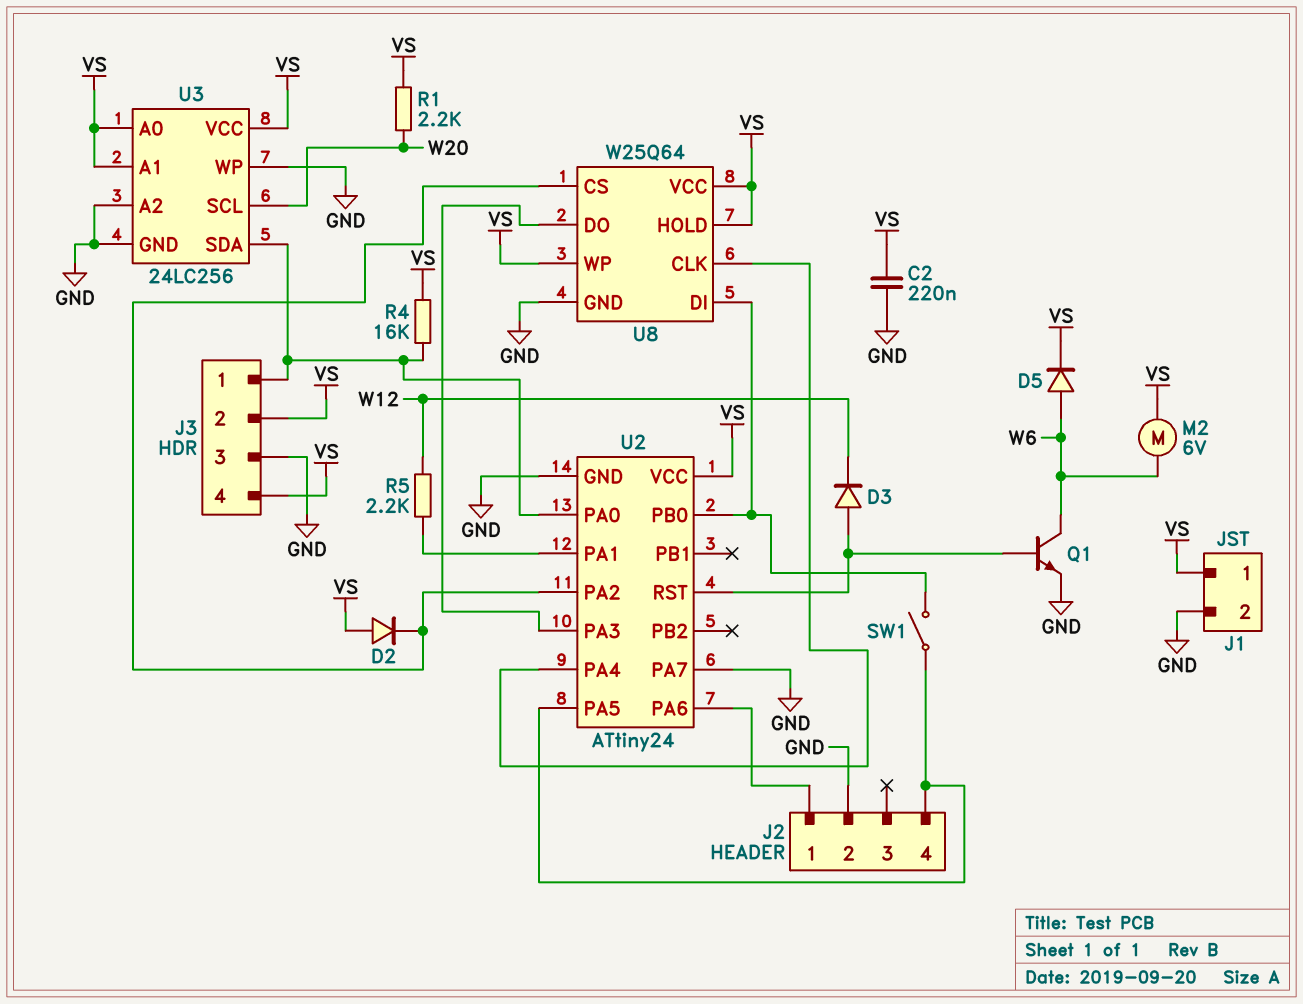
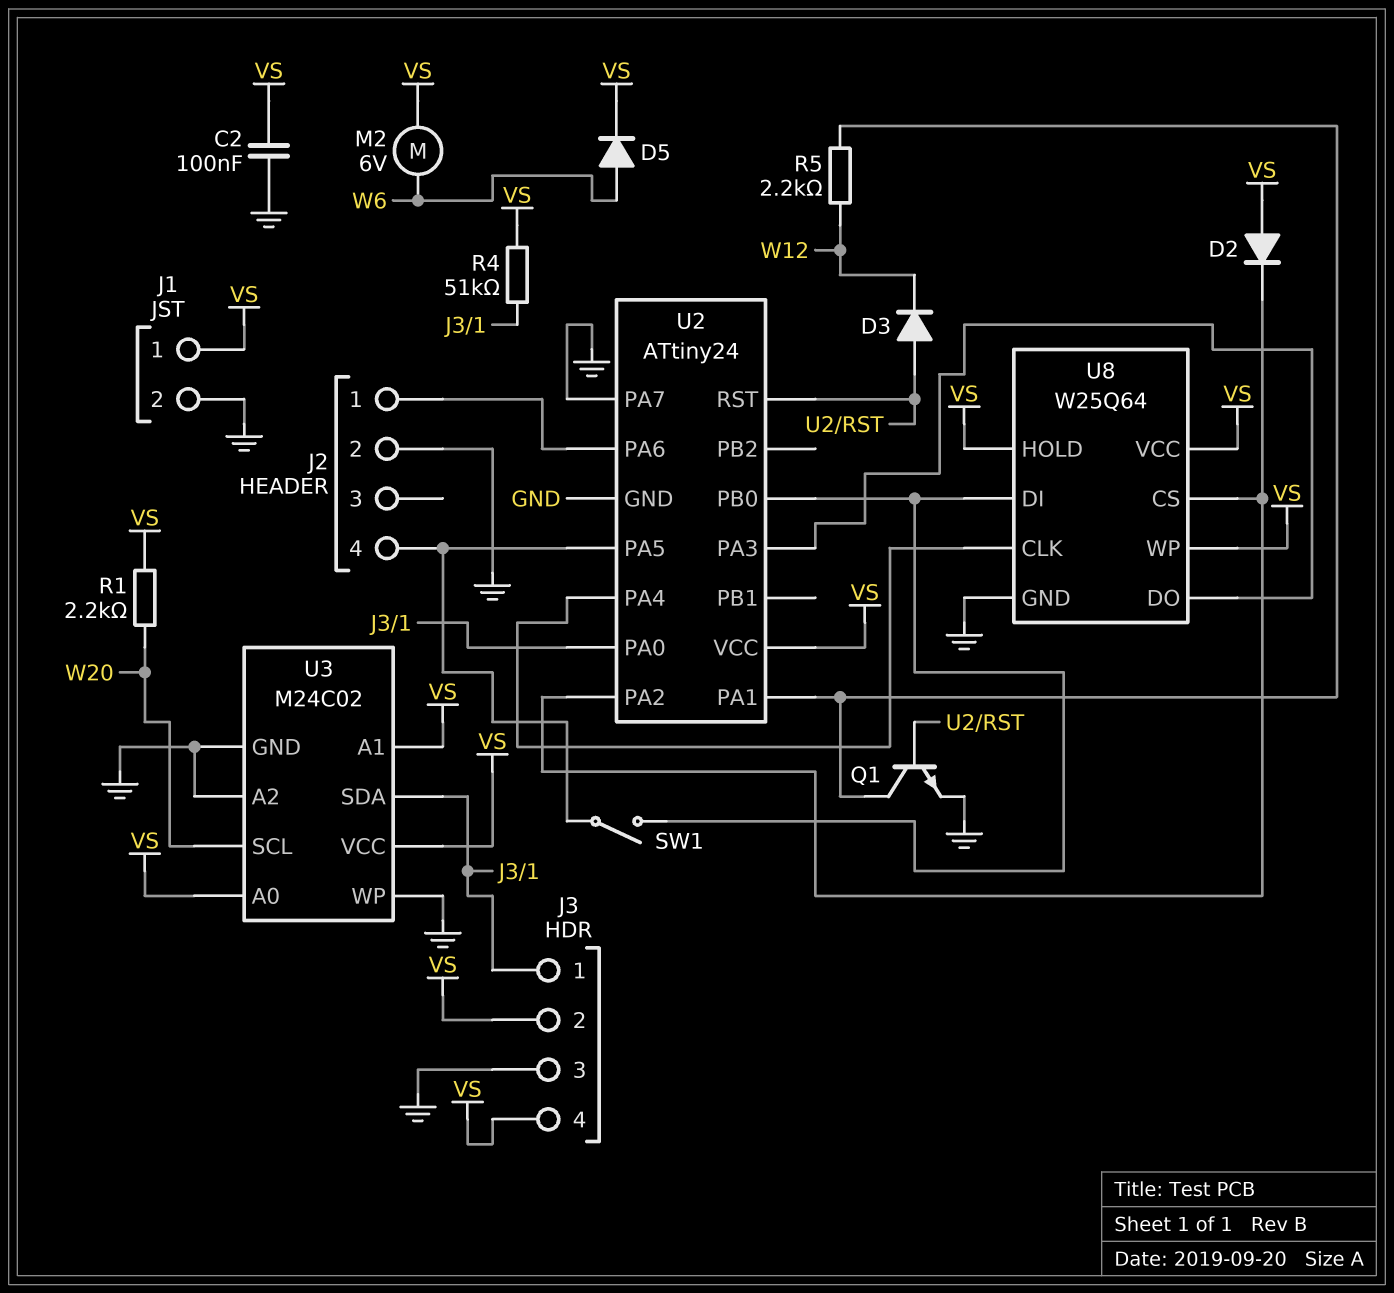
C2: 220nF (GND, VS) -> 100nF (GND, VS)
Q1: NPN (B U2/RST, C W6, E GND) -> NPN (B U2/RST, C U2/PA1, E GND)
R4: 16k (J3/1, VS) -> 51k (J3/1, VS)
U3: 24LC256 -> M24C02

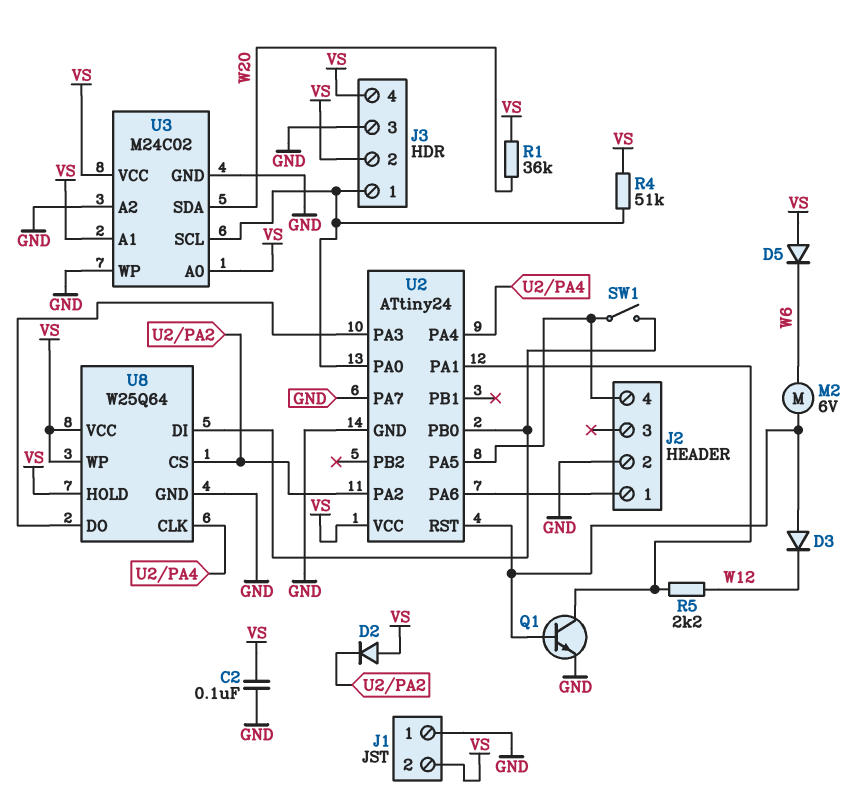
D5: diode (A W6, K VS) -> diode (A VS, K W6)
J1 pin 1: VS -> GND
J1 pin 2: GND -> VS
M2: motor 6V (VS, W6) -> motor 6V (U2/RST, W6)
R1: 2.2k (VS, W20) -> 36k (VS, W20)
U3 pin SCL: W20 -> J3/1
U3 pin SDA: J3/1 -> W20

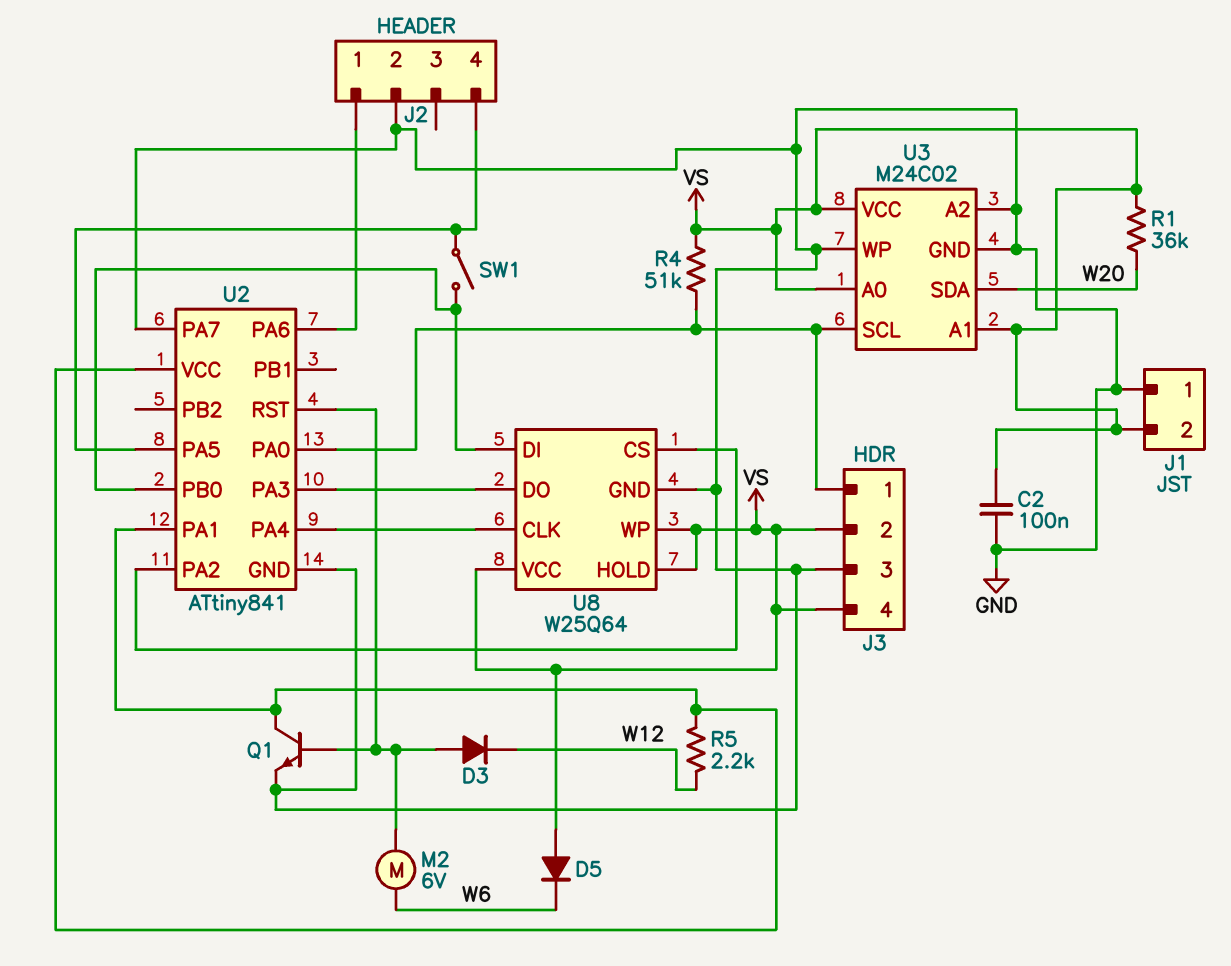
D2: diode (A VS, K U2/PA2) -> none
U2: ATtiny24 -> ATtiny841
U2 pin VCC: VS -> U2/PA1

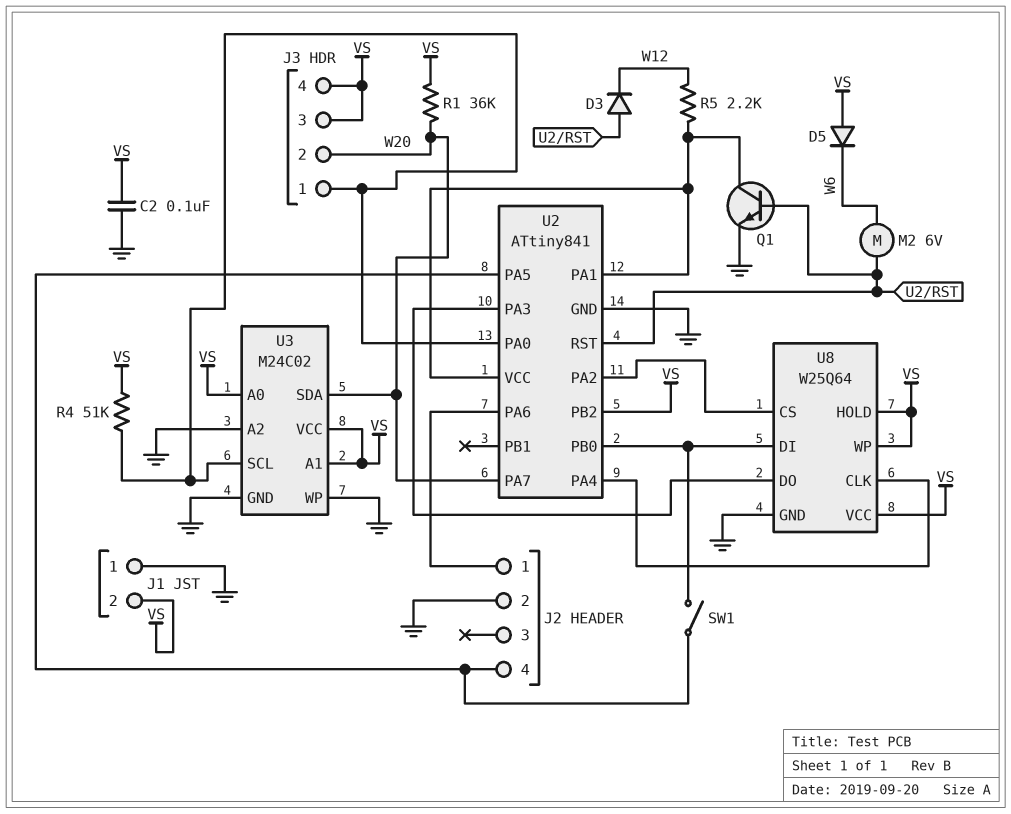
J3 pin 2: VS -> W20
J3 pin 3: GND -> VS
U2 pin PA7: GND -> W20
U2 pin PB2: none -> VS

